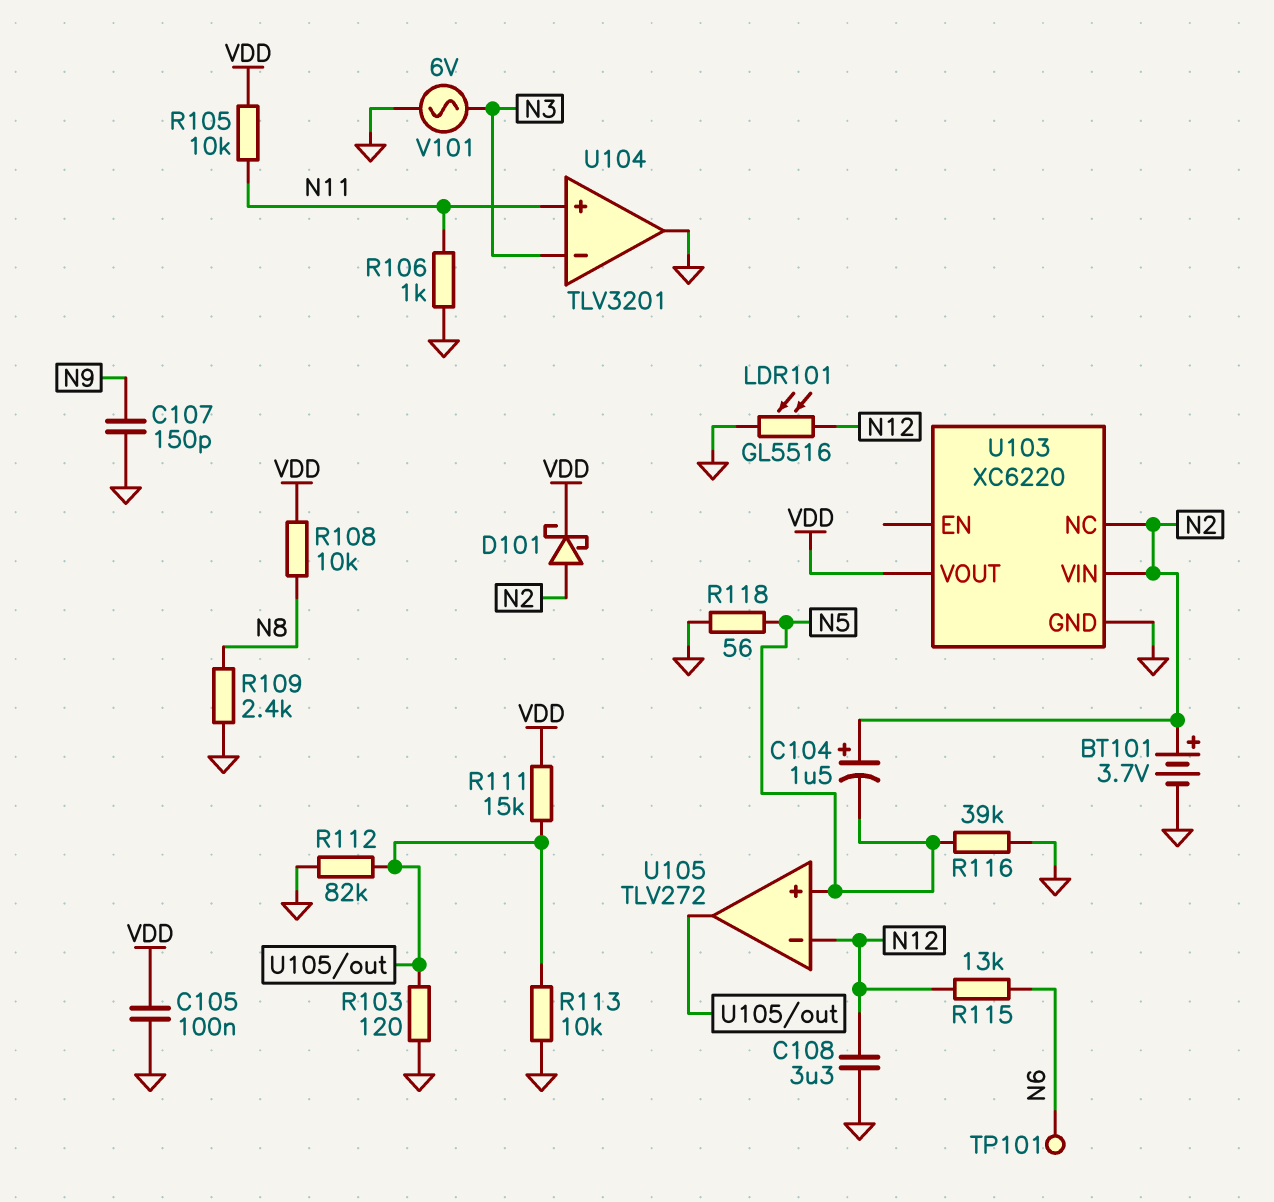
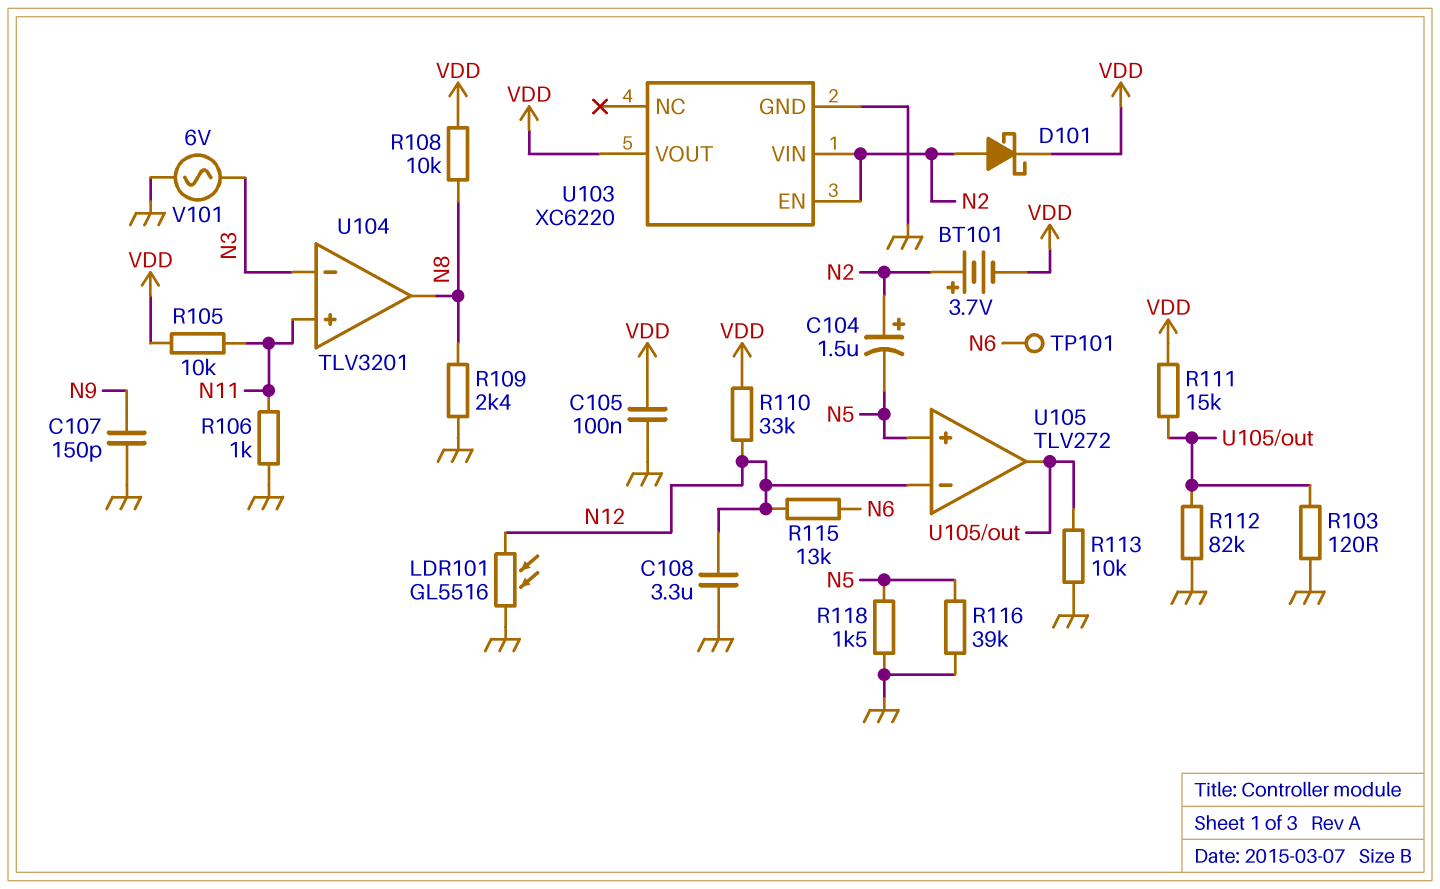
BT101: 3.7V (plus N2, minus GND) -> 3.7V (plus N2, minus VDD)
R110: none -> 33k (N12, VDD)
R118: 56 (GND, N5) -> 1.5k (GND, N5)
U103 pin EN: none -> N2
U103 pin NC: N2 -> none
U104 pin out: GND -> N8

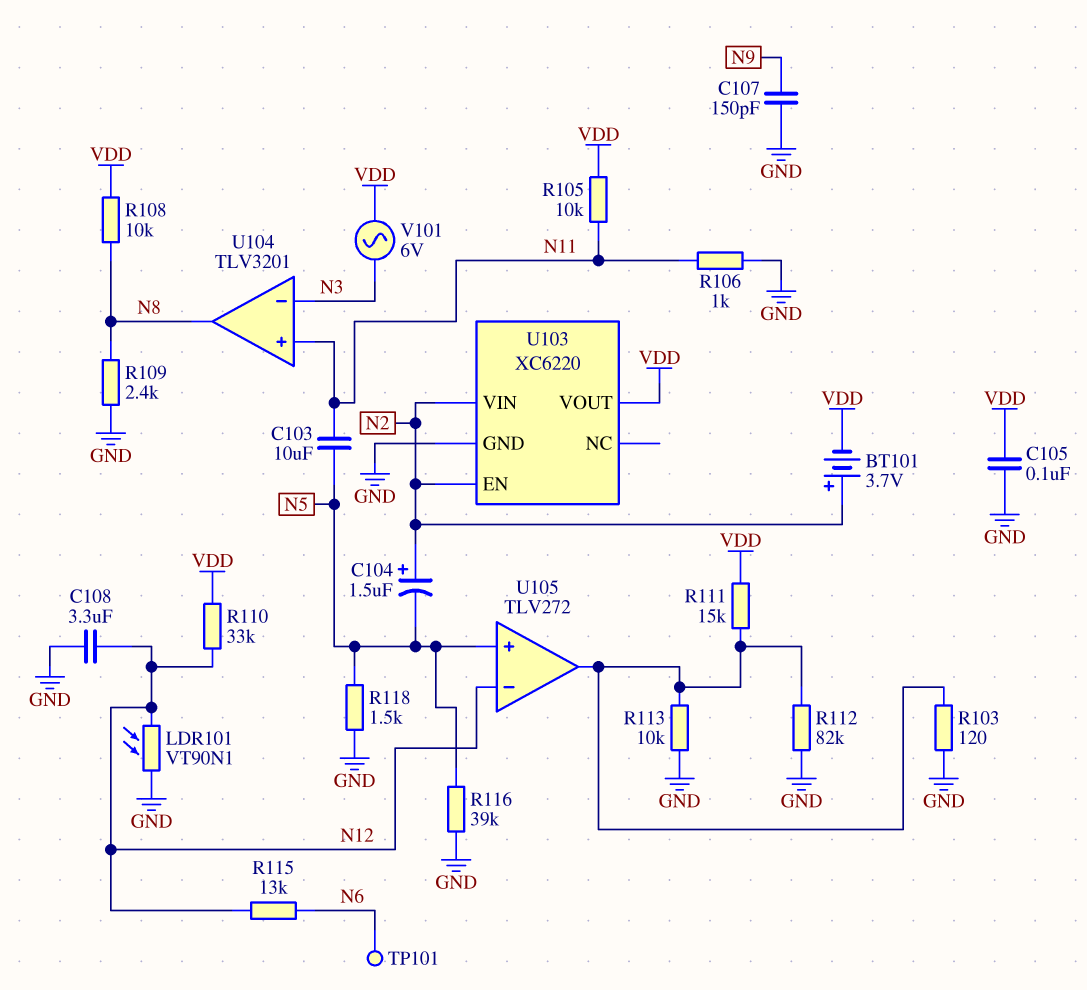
C103: none -> 10uF (N5, N11)
D101: schottky (A N2, K VDD) -> none
LDR101: GL5516 (GND, N12) -> VT90N1 (GND, N12)
V101: AC 6V (GND, N3) -> AC 6V (N3, VDD)

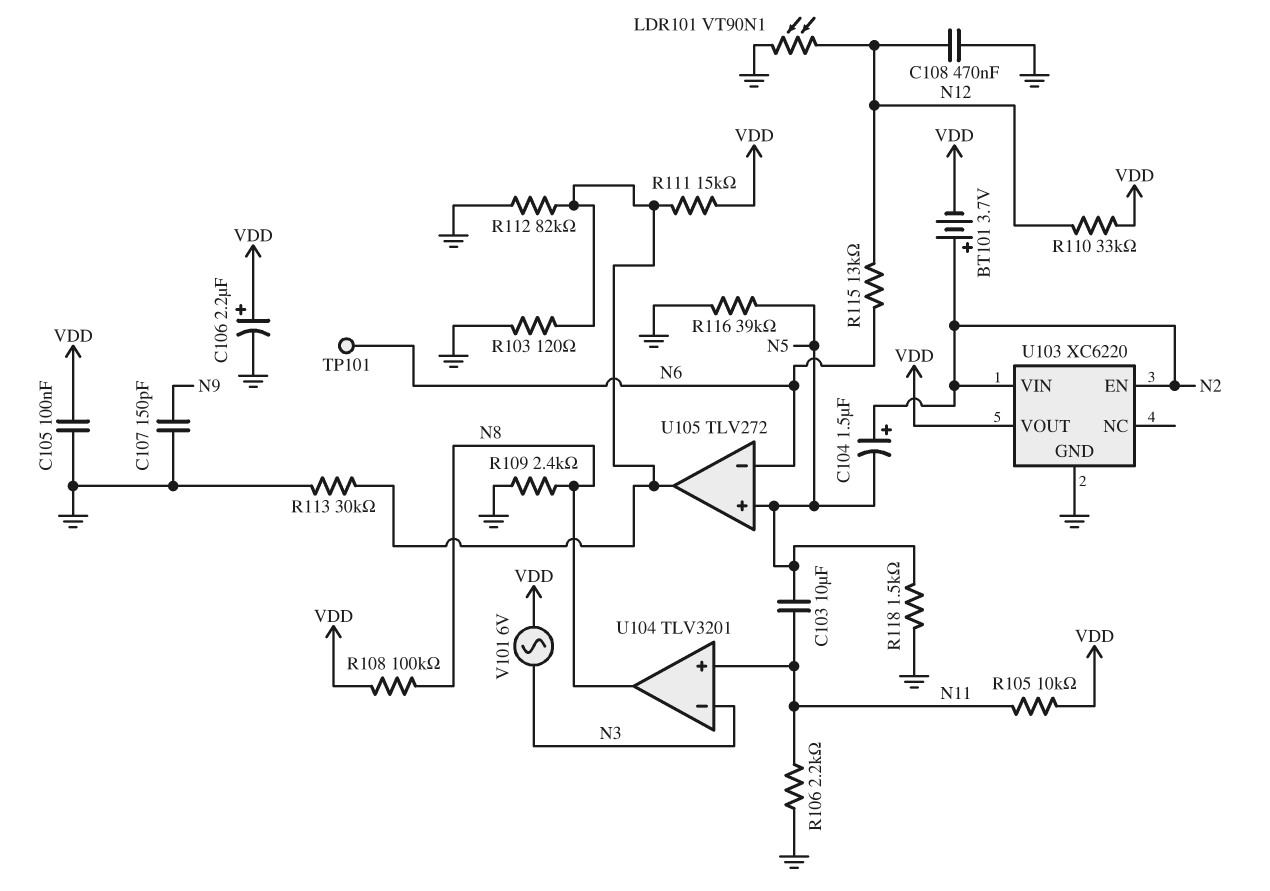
C106: none -> 2.2uF (plus VDD, minus GND)
C108: 3.3uF (GND, N12) -> 470nF (GND, N12)
R106: 1k (GND, N11) -> 2.2k (GND, N11)
R108: 10k (N8, VDD) -> 100k (N8, VDD)
R113: 10k (GND, U105/out) -> 30k (GND, U105/out)
U105 pin in-: N12 -> N6

